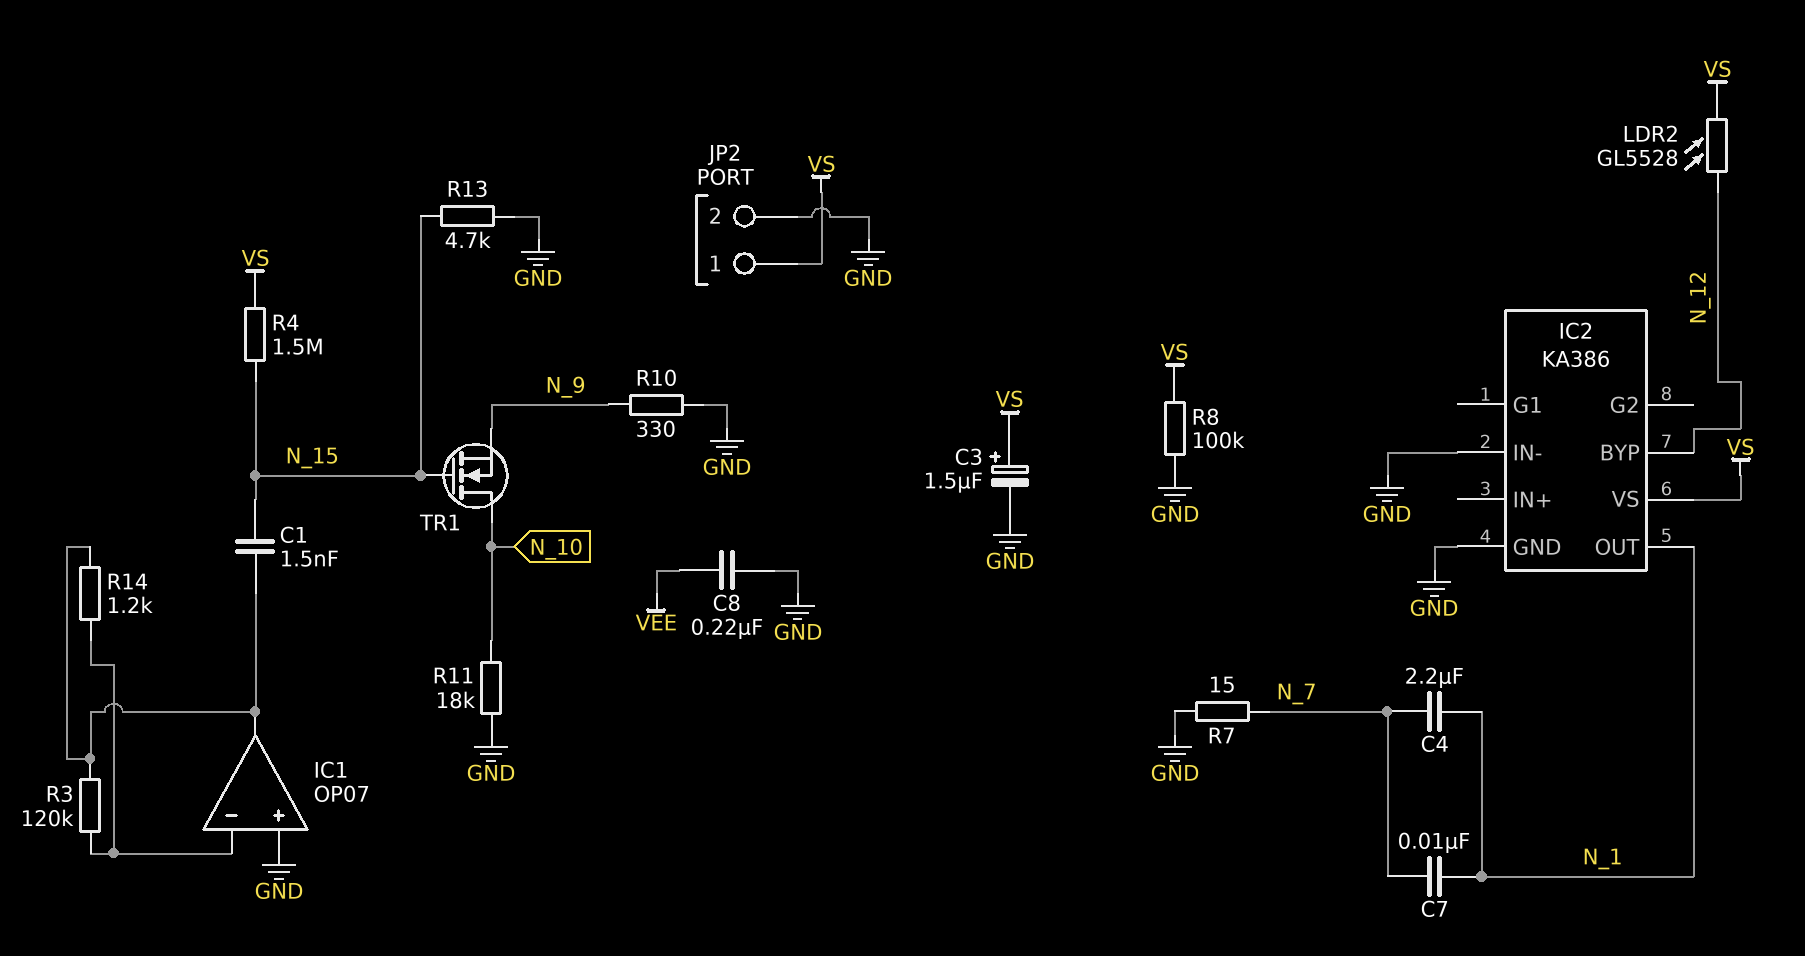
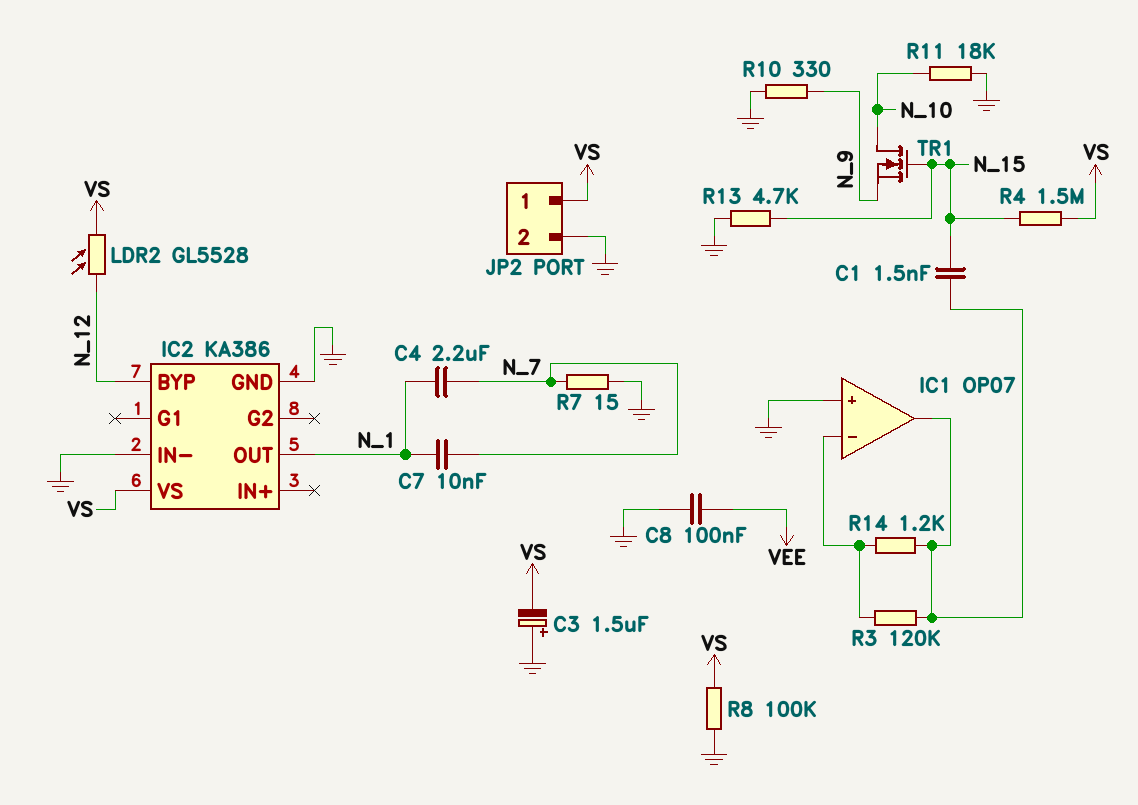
C3: 1.5uF (plus VS, minus GND) -> 1.5uF (plus GND, minus VS)
C8: 220nF (GND, VEE) -> 100nF (GND, VEE)

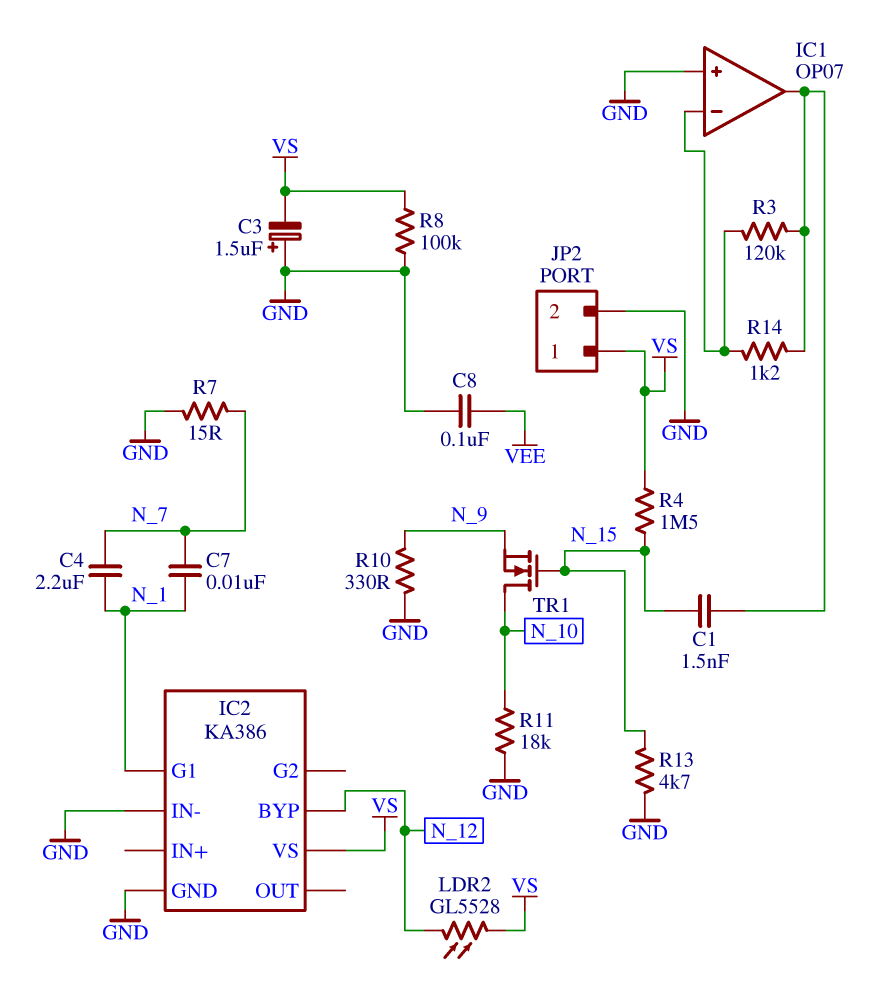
IC2 pin G1: none -> N_1
IC2 pin OUT: N_1 -> none

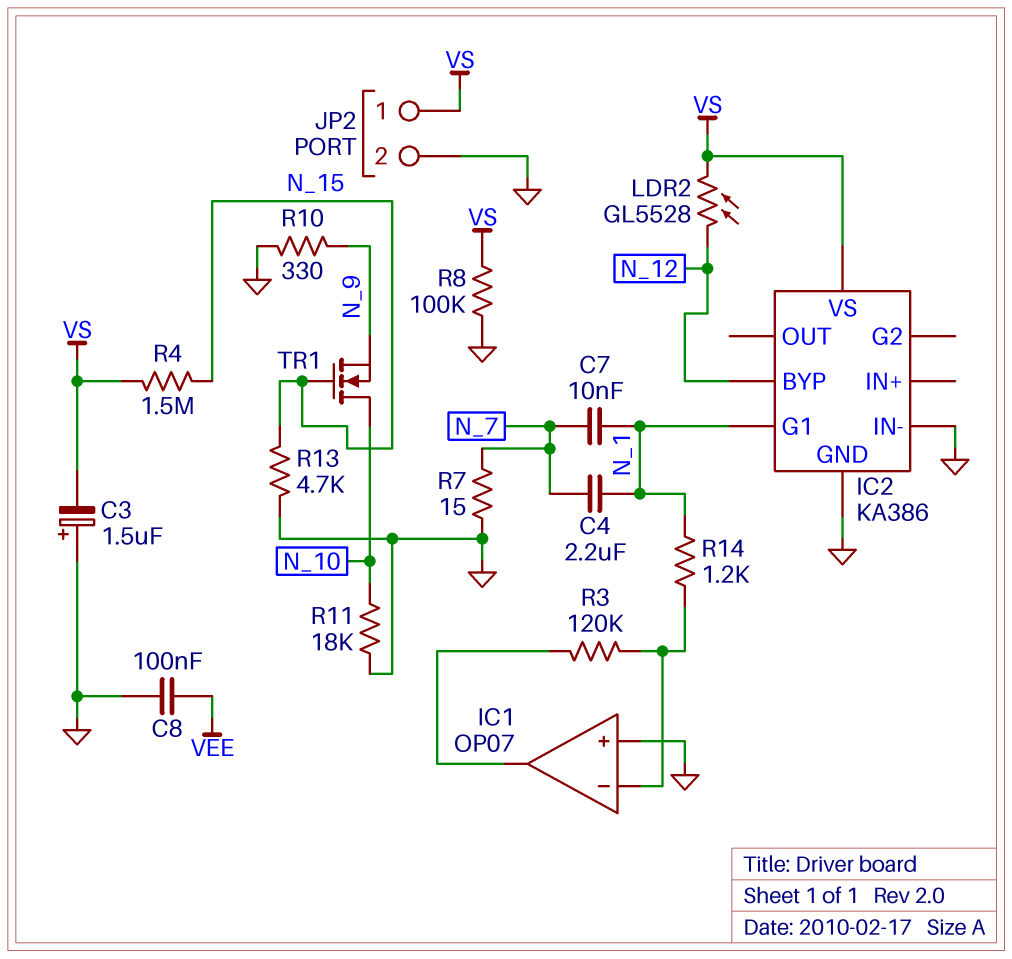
C1: 1.5nF (IC1/out, N_15) -> none
R14: 1.2k (IC1/in-, IC1/out) -> 1.2k (IC1/in-, N_1)

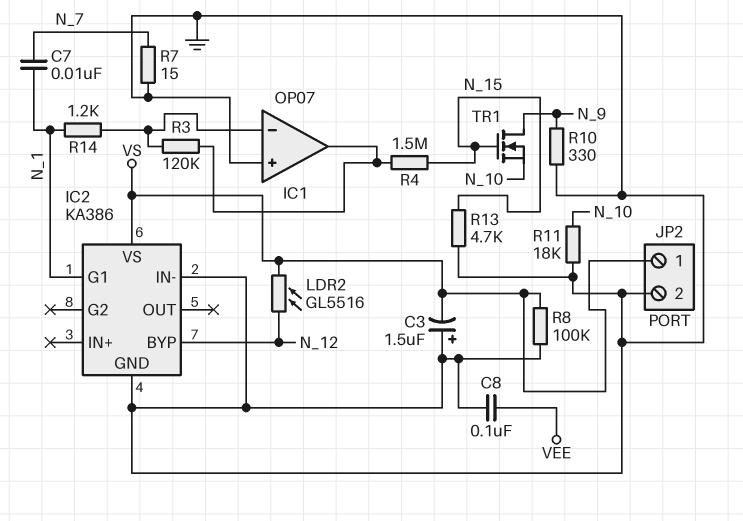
C4: 2.2uF (N_1, N_7) -> none
LDR2: GL5528 (N_12, VS) -> GL5516 (N_12, VS)
R4: 1.5M (N_15, VS) -> 1.5M (IC1/out, N_15)
TR1: NMOS (G N_15, D N_10, S N_9) -> NMOS (G N_15, D N_9, S N_10)

